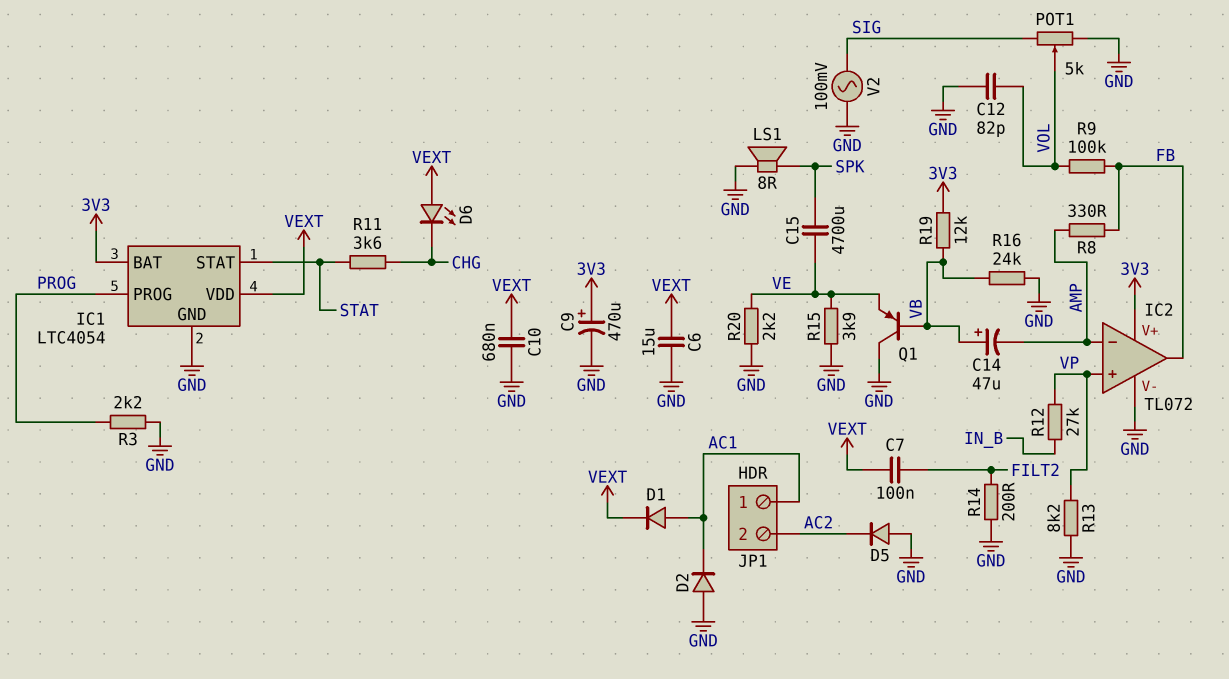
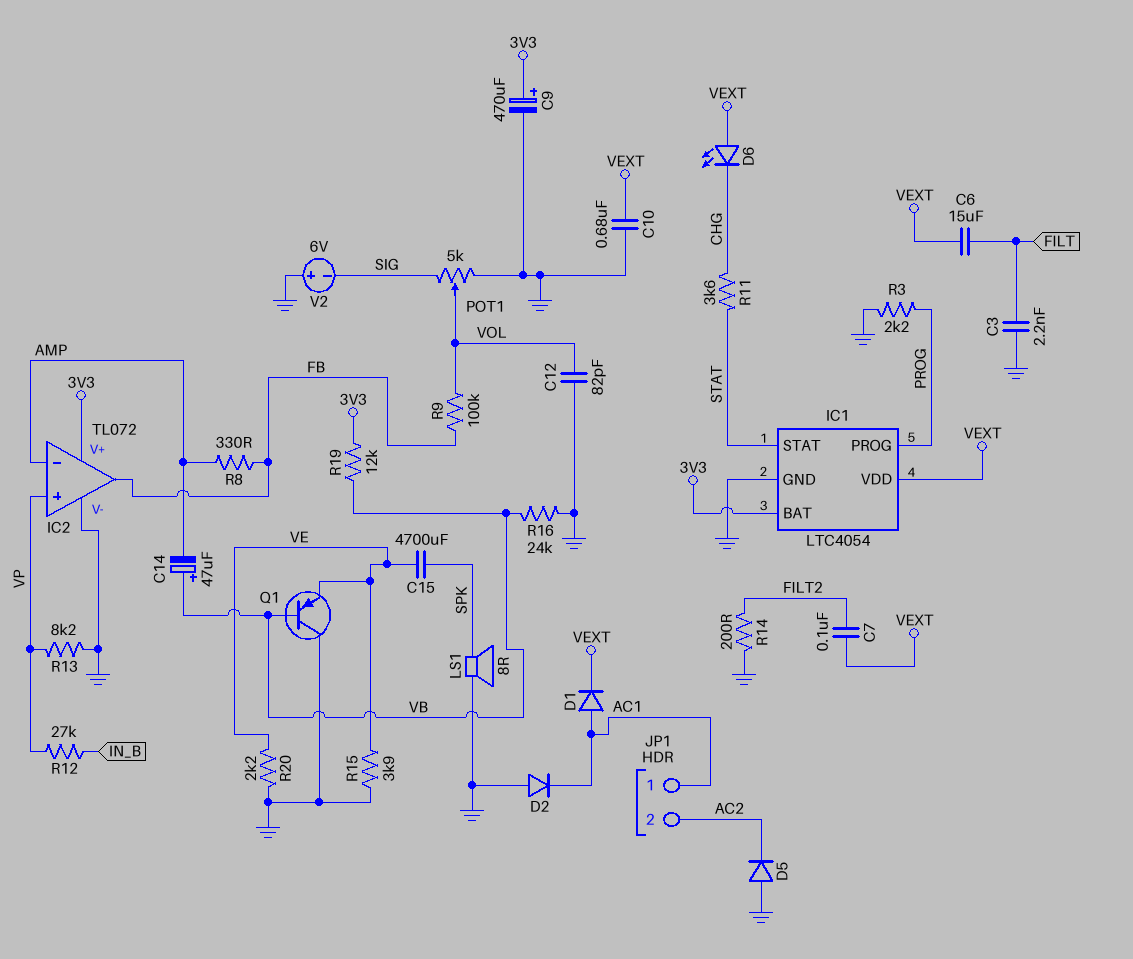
C3: none -> 2.2nF (FILT, GND)
C6: 15uF (GND, VEXT) -> 15uF (FILT, VEXT)
V2: AC 100mV (GND, SIG) -> 6V (plus GND, minus SIG)

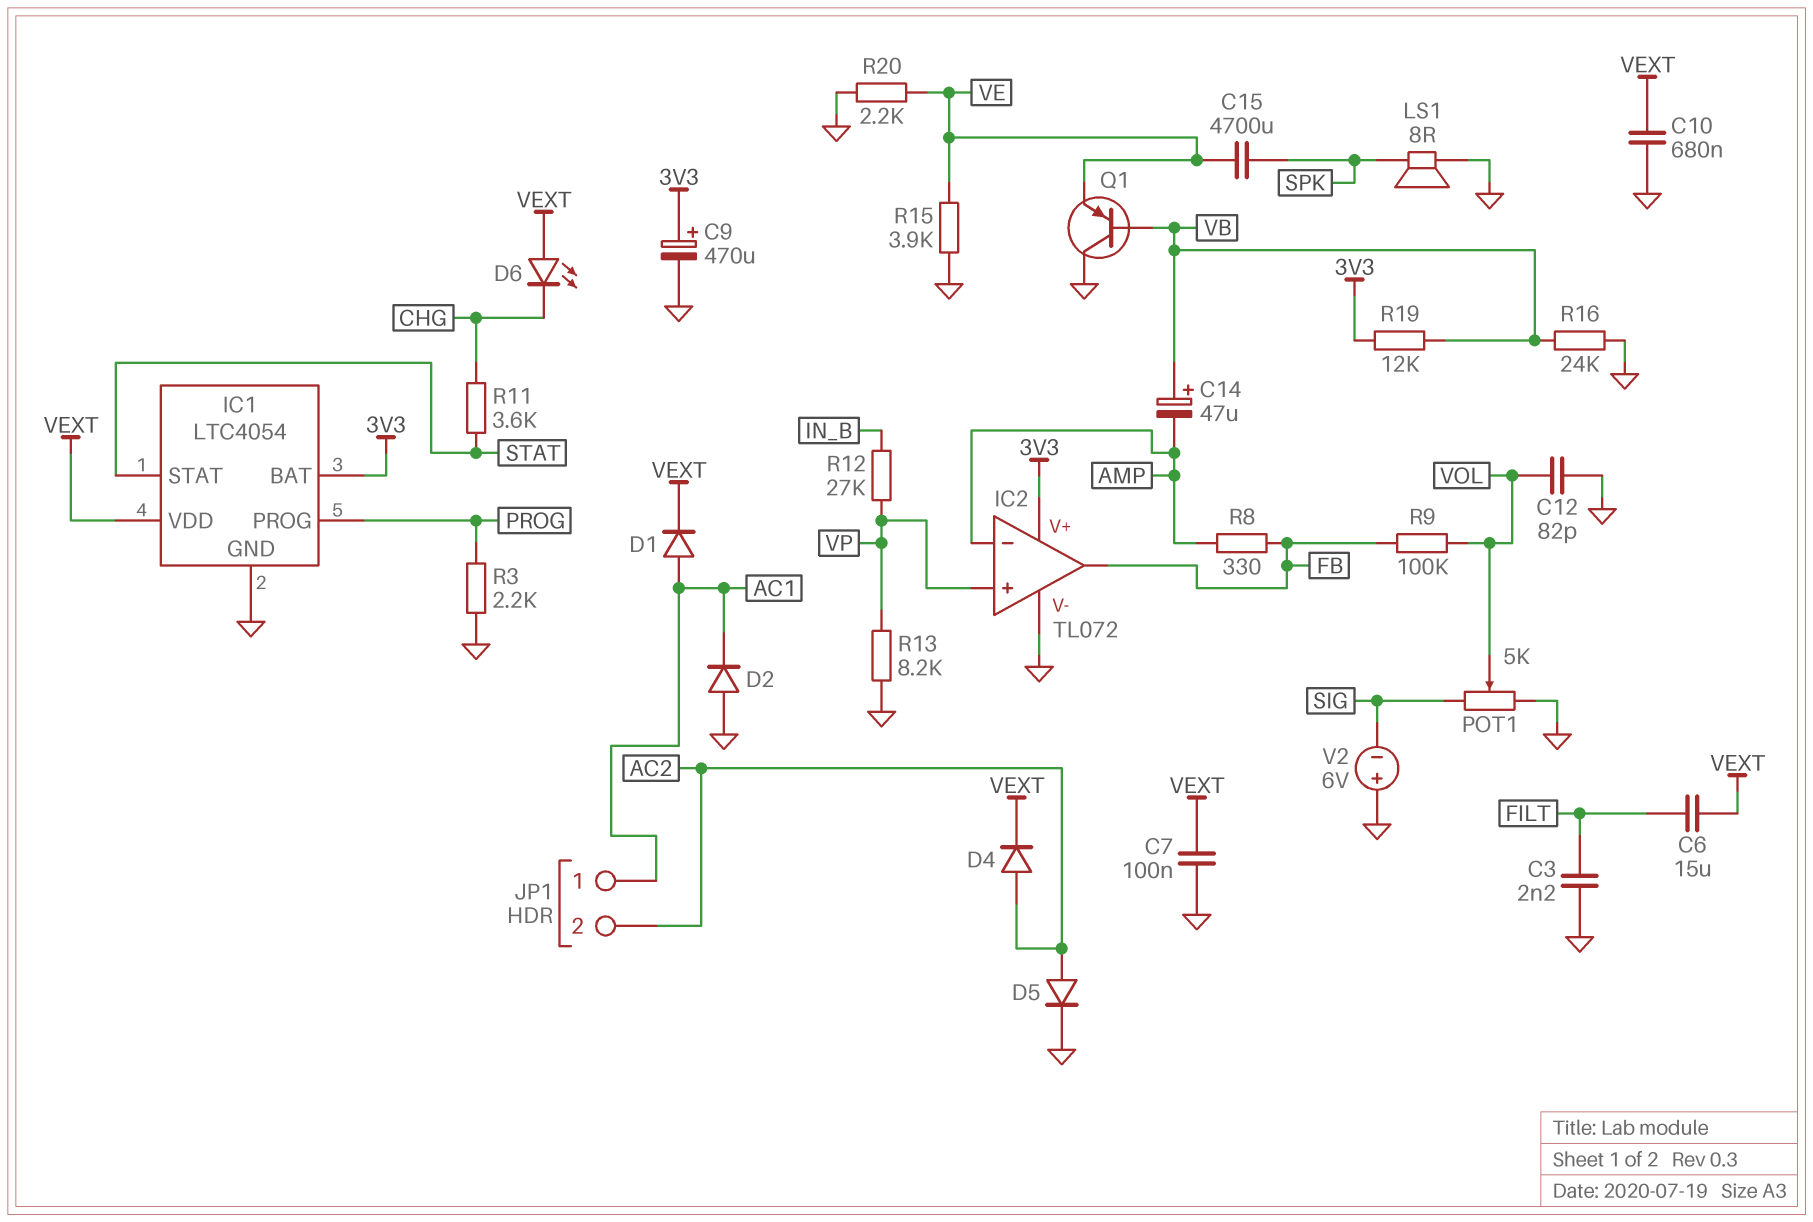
C7: 100nF (FILT2, VEXT) -> 100nF (GND, VEXT)
D4: none -> diode (A AC2, K VEXT)
D5: diode (A GND, K AC2) -> diode (A AC2, K GND)
R14: 200 (FILT2, GND) -> none

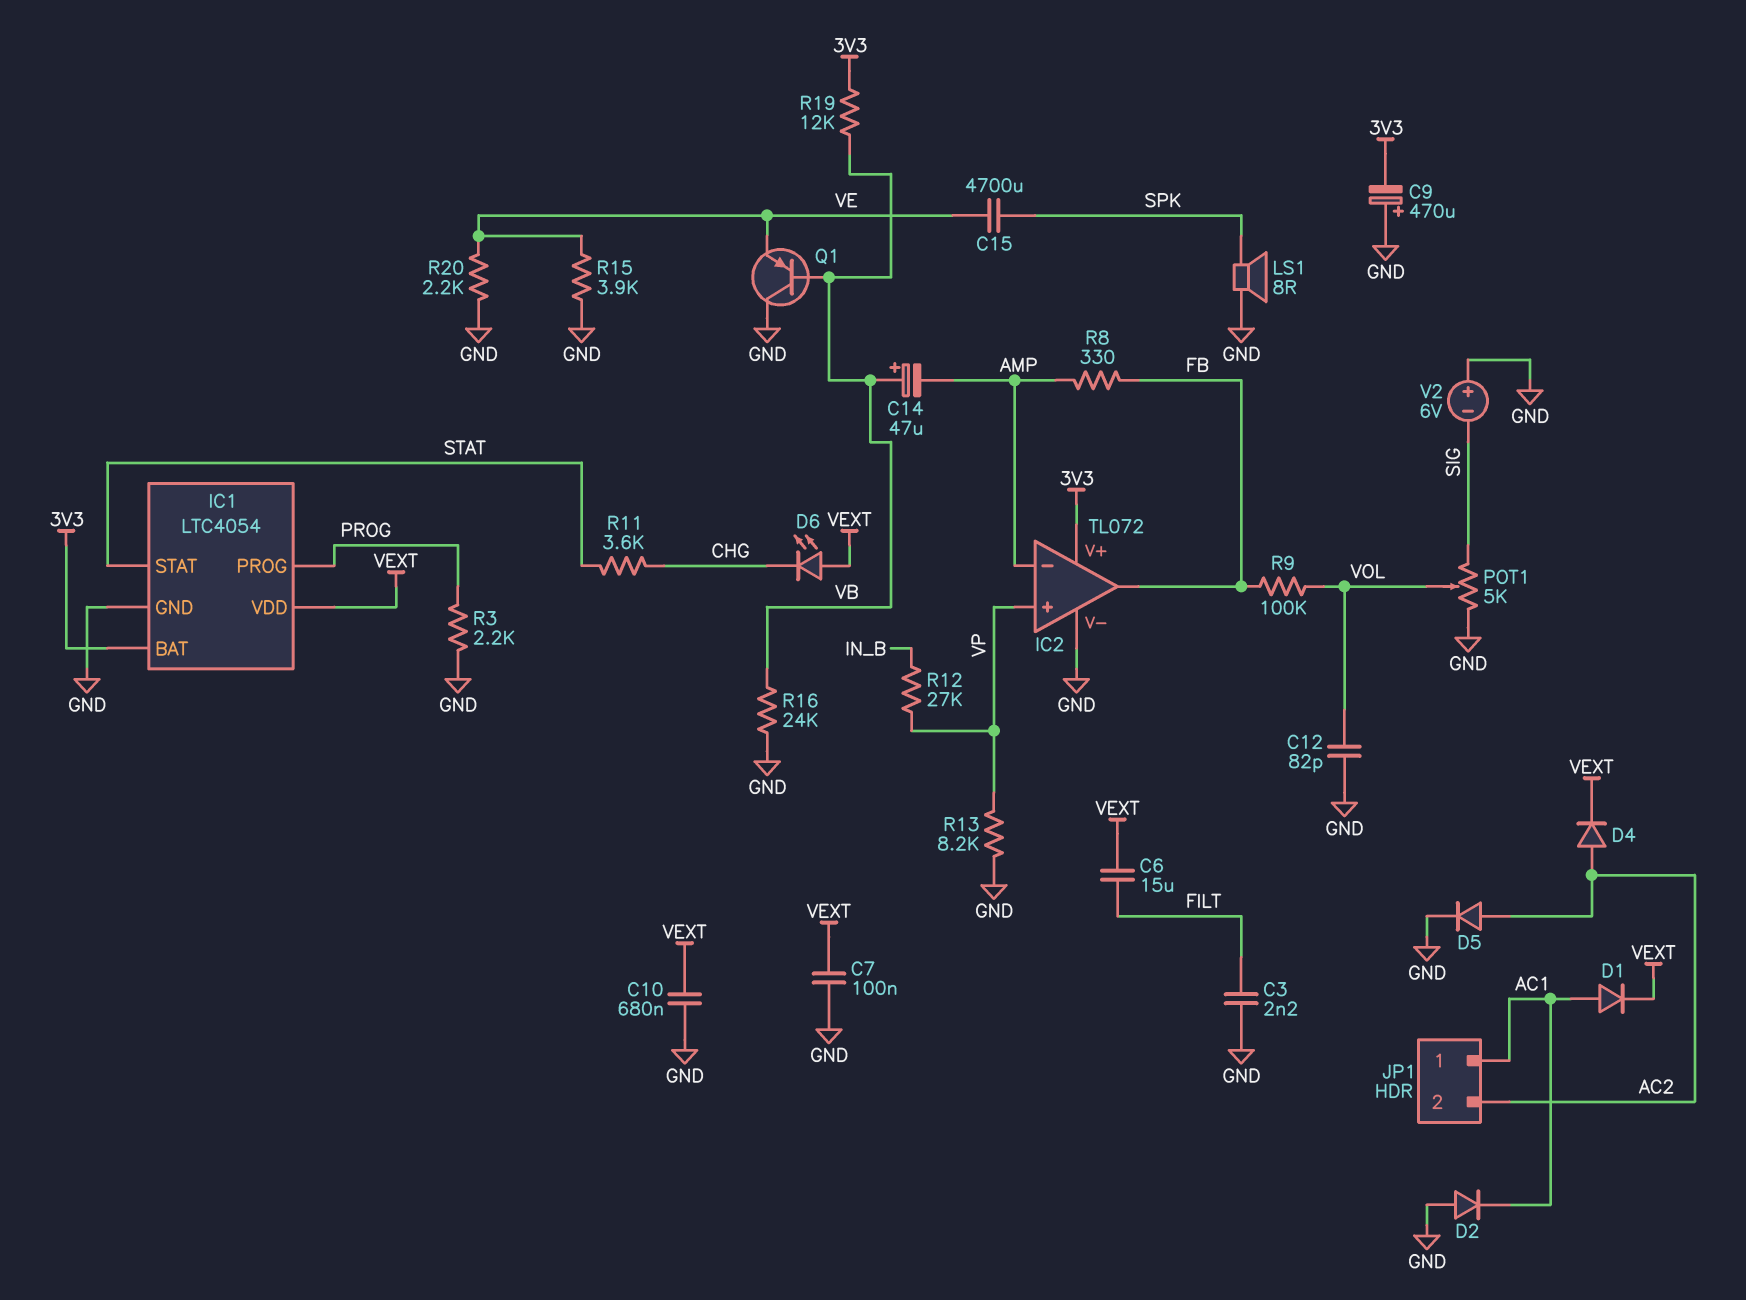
C9: 470uF (plus 3V3, minus GND) -> 470uF (plus GND, minus 3V3)

